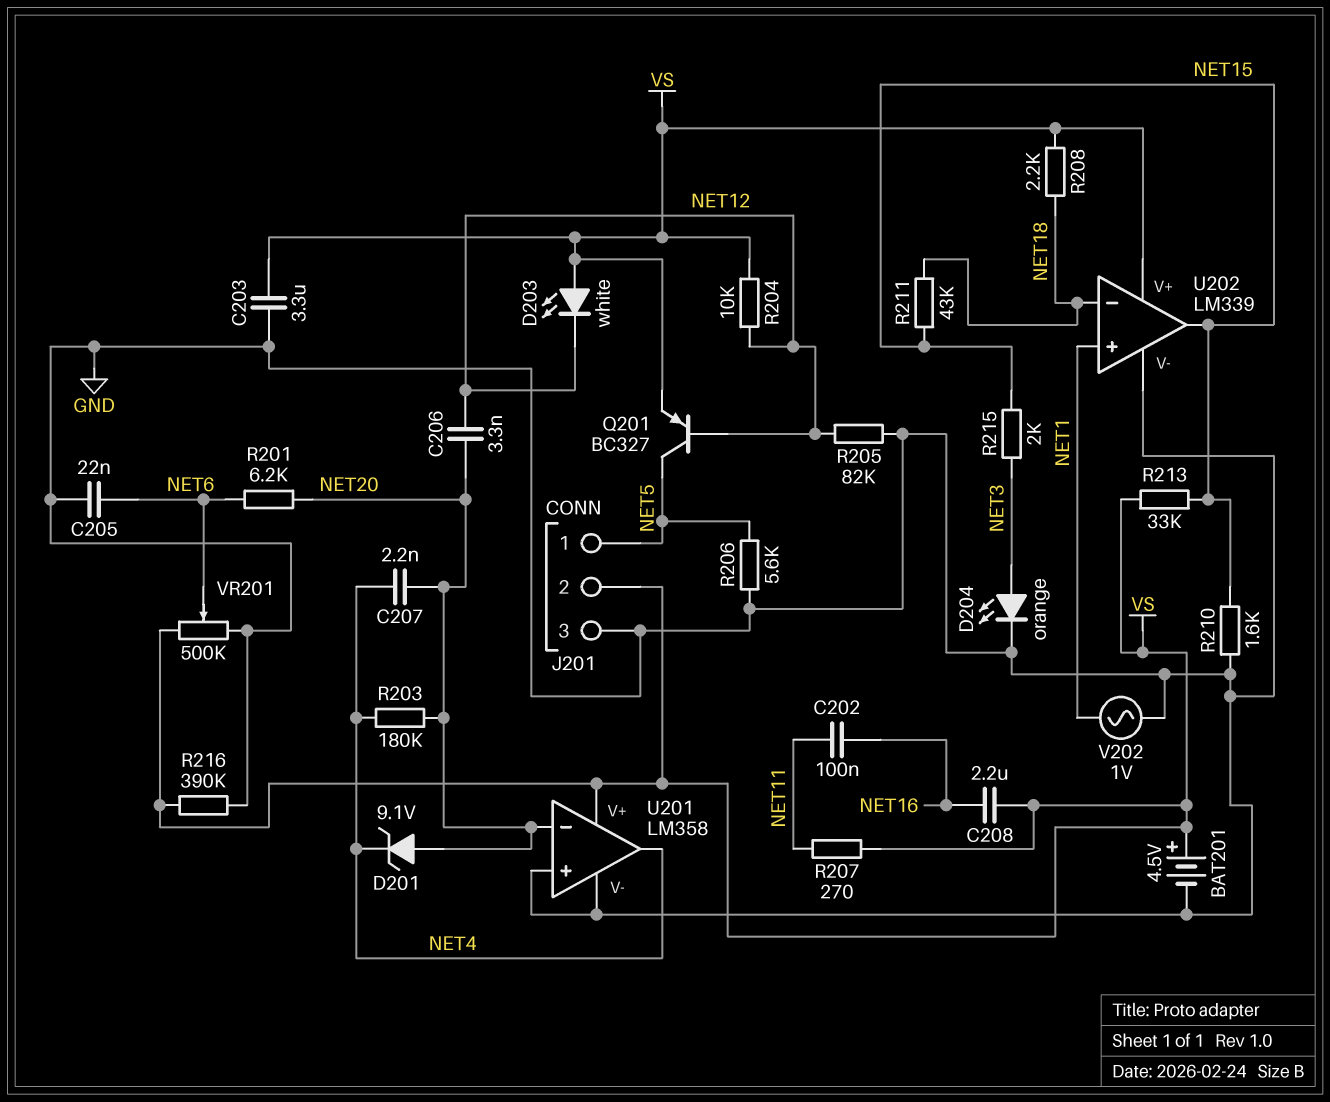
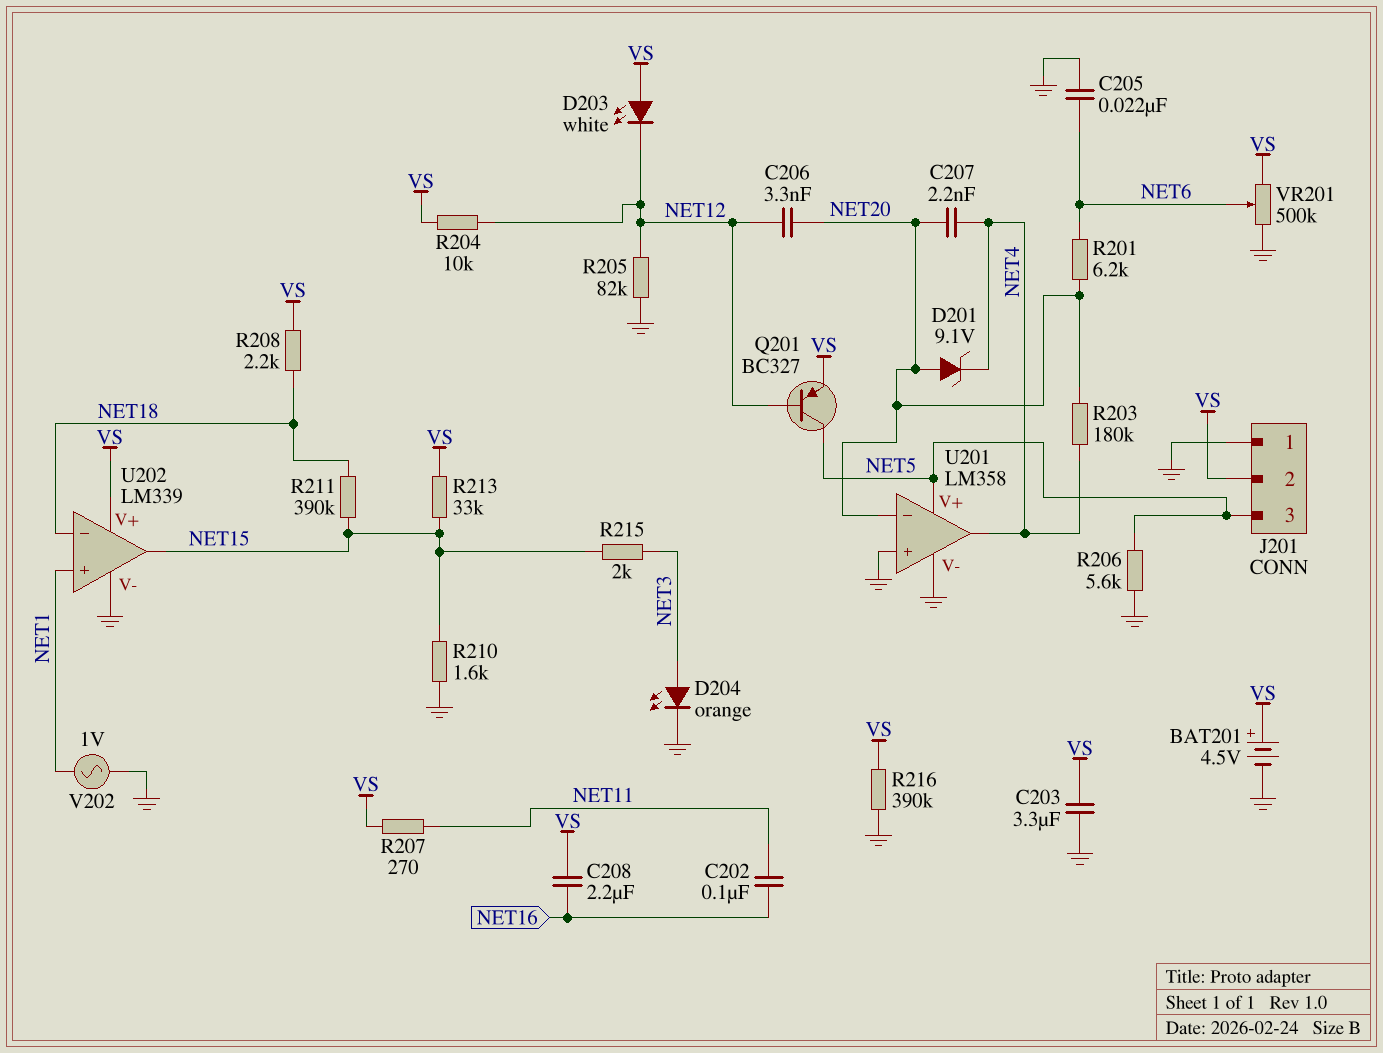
J201 pin 1: NET5 -> GND
J201 pin 3: GND -> NET5
R211: 43k (NET15, NET18) -> 390k (NET15, NET18)
U201 pin V+: VS -> NET5

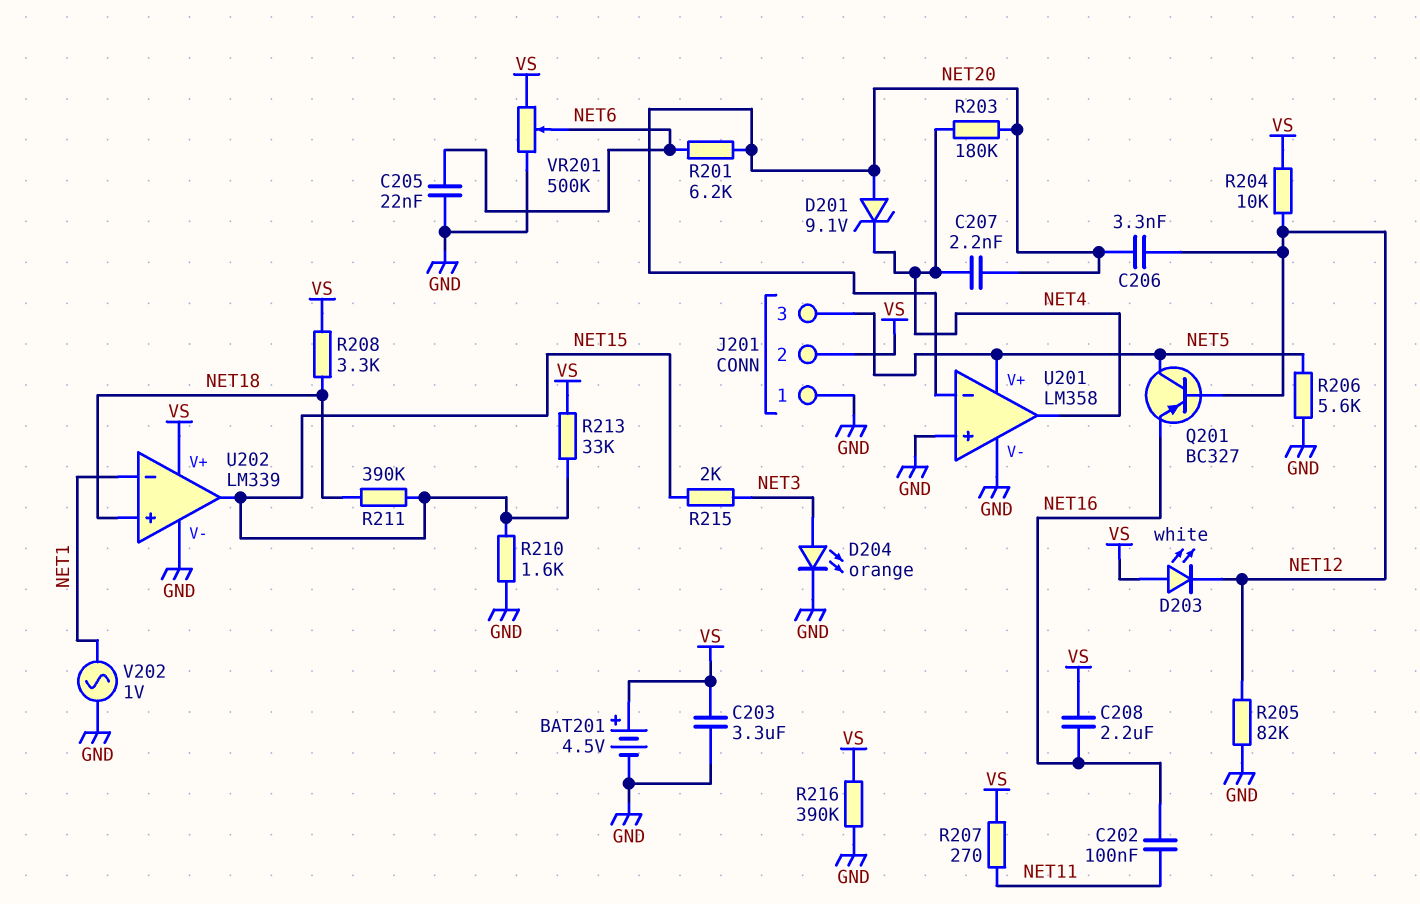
Q201: PNP BC327 (B NET12, C NET5, E VS) -> PNP BC327 (B NET12, C NET5, E NET16)
R208: 2.2k (NET18, VS) -> 3.3k (NET18, VS)
U202 pin in+: NET1 -> NET18
U202 pin in-: NET18 -> NET1

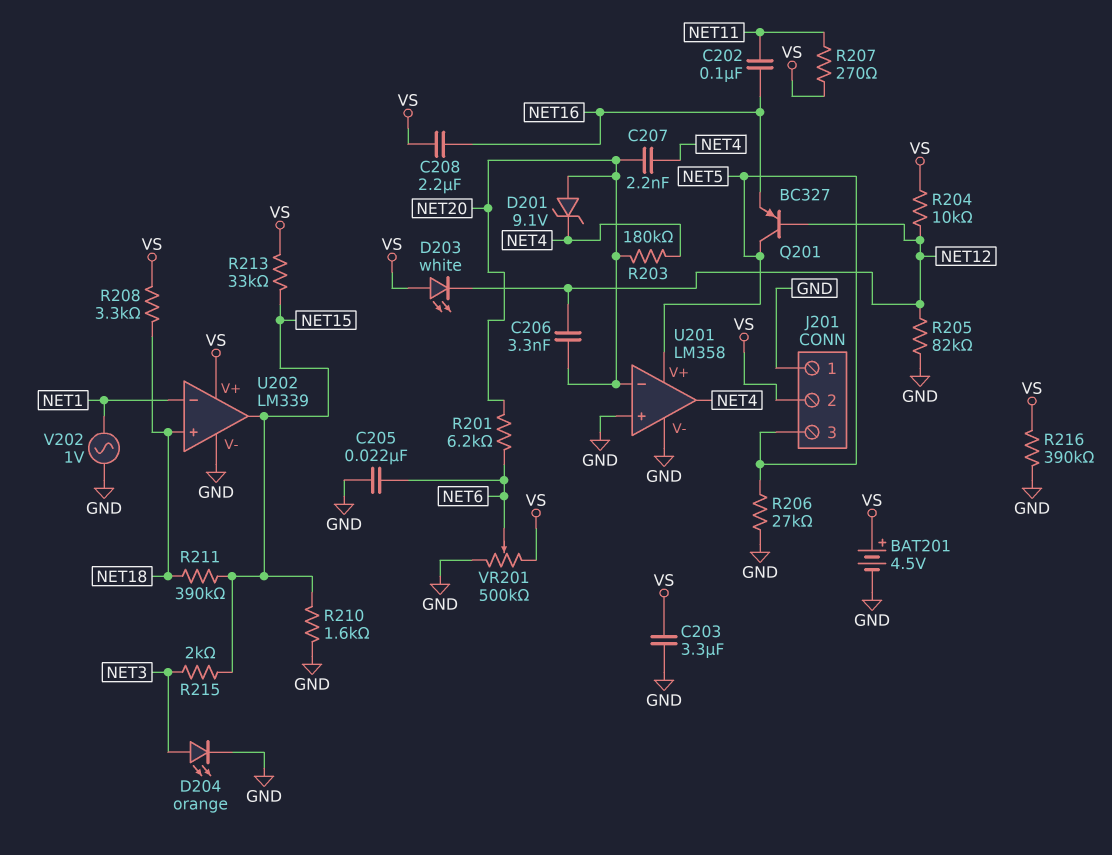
R206: 5.6k (GND, NET5) -> 27k (GND, NET5)

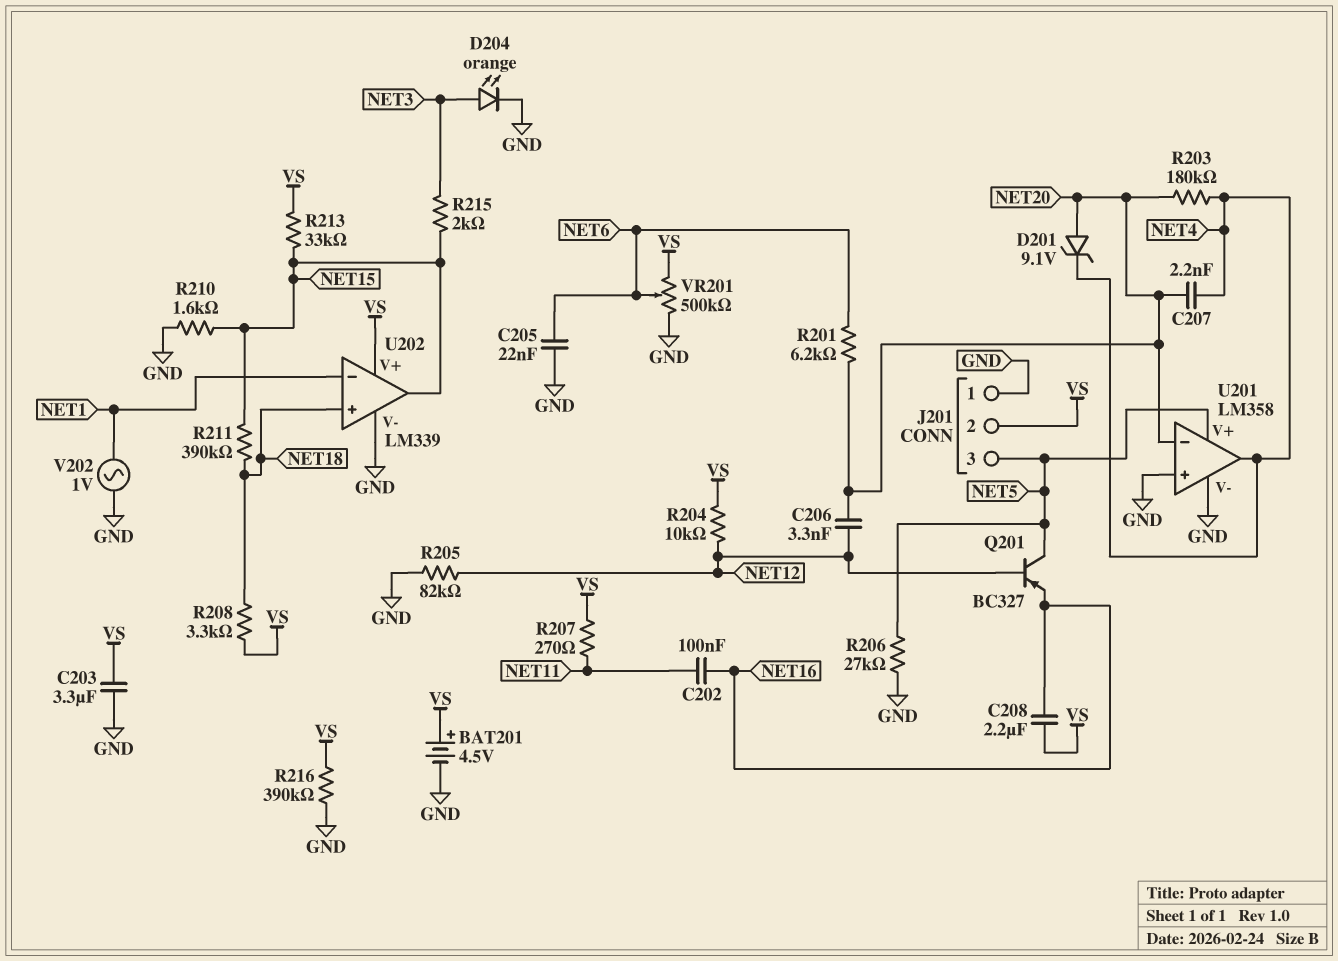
D203: LED white (A VS, K NET12) -> none

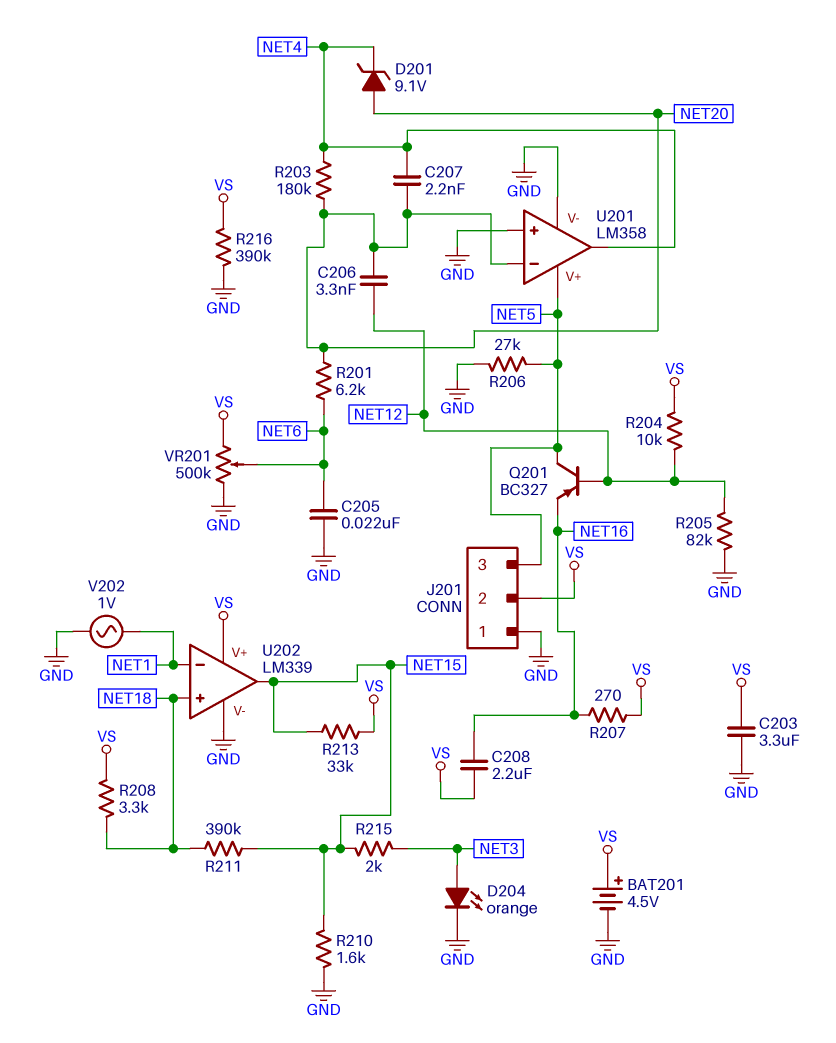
C202: 100nF (NET11, NET16) -> none
R207: 270 (NET11, VS) -> 270 (NET16, VS)

